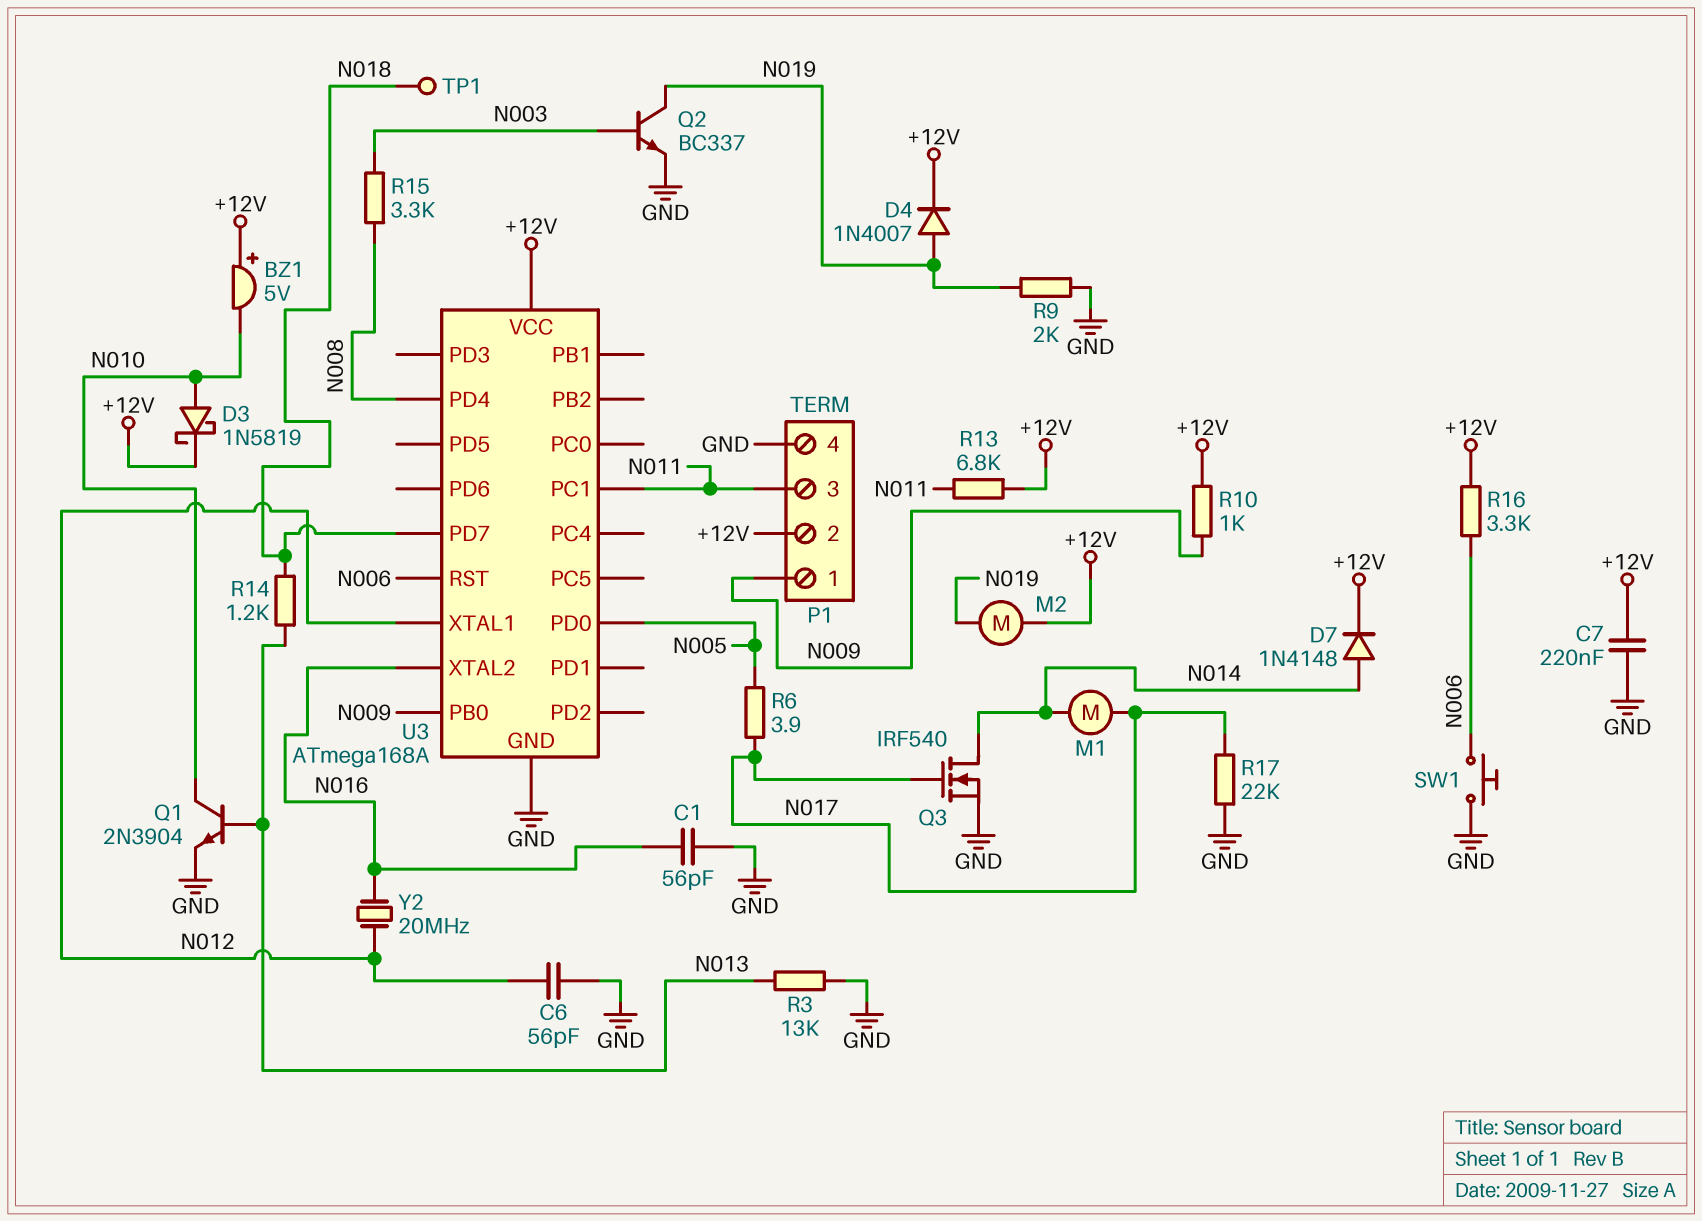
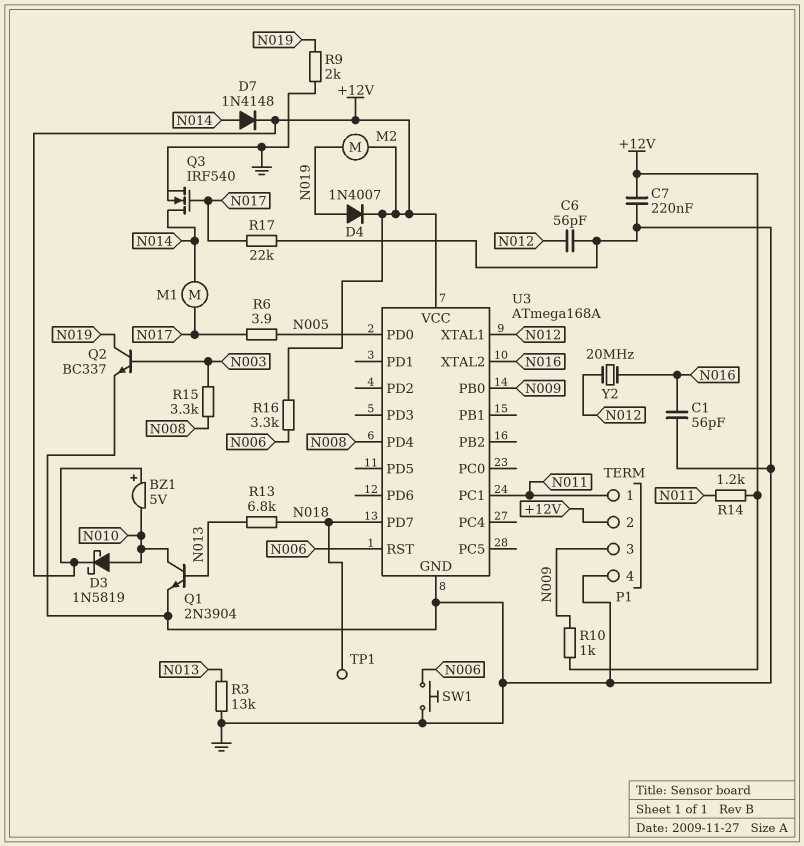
P1 pin 1: N009 -> N011
P1 pin 3: N011 -> N009
R13: 6.8k (+12V, N011) -> 6.8k (N013, N018)
R14: 1.2k (N013, N018) -> 1.2k (+12V, N011)

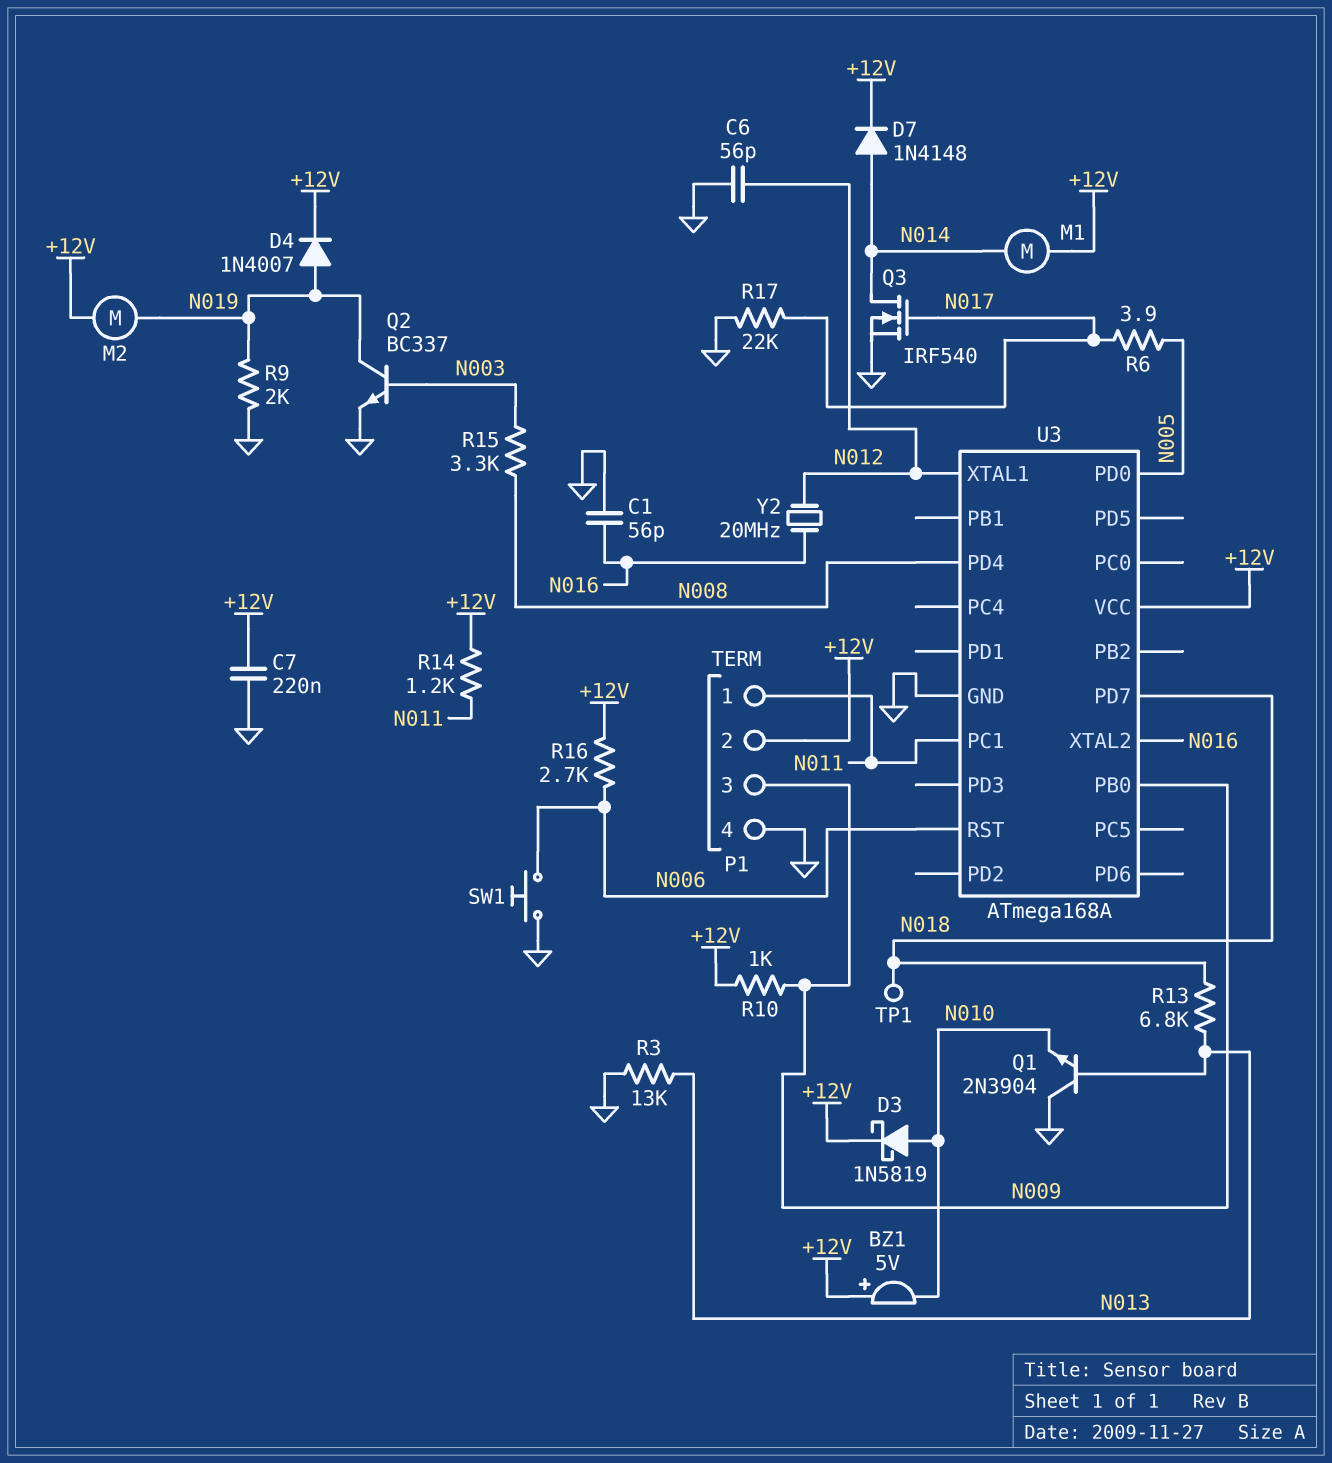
M1: motor (N014, N017) -> motor (+12V, N014)
Q1: NPN 2N3904 (B N013, C N010, E GND) -> NPN 2N3904 (B N013, C GND, E N010)
R16: 3.3k (+12V, N006) -> 2.7k (+12V, N006)

